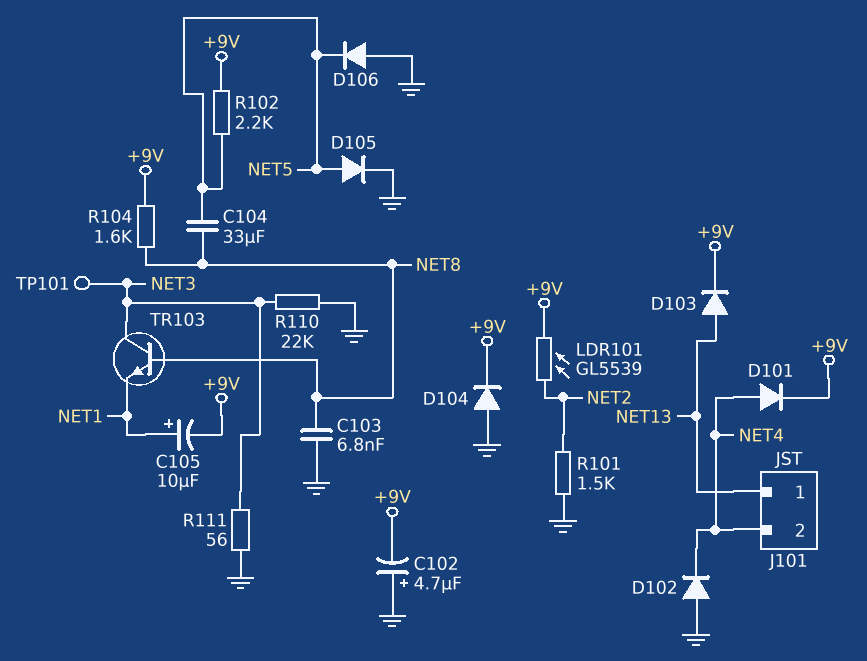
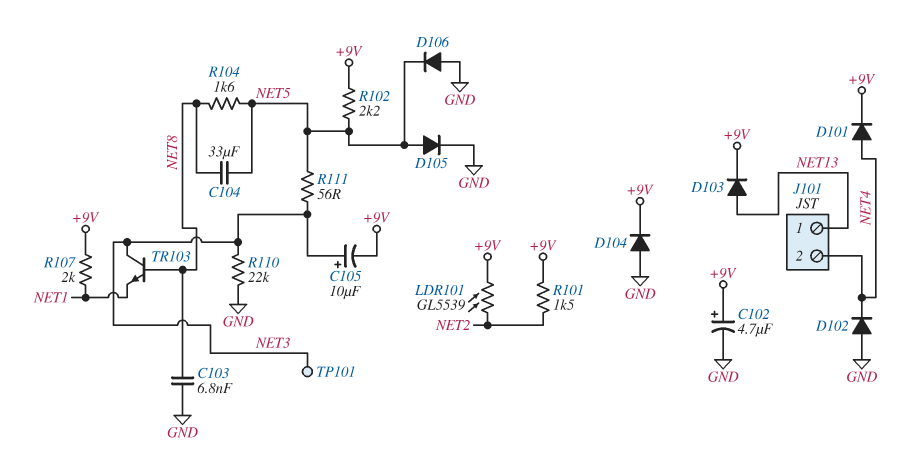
C102: 4.7uF (plus GND, minus +9V) -> 4.7uF (plus +9V, minus GND)
C105: 10uF (plus NET1, minus +9V) -> 10uF (plus NET3, minus +9V)
R101: 1.5k (GND, NET2) -> 1.5k (+9V, NET2)
R104: 1.6k (+9V, NET8) -> 1.6k (NET5, NET8)
R107: none -> 2k (+9V, NET1)
R111: 56 (GND, NET3) -> 56 (NET3, NET5)

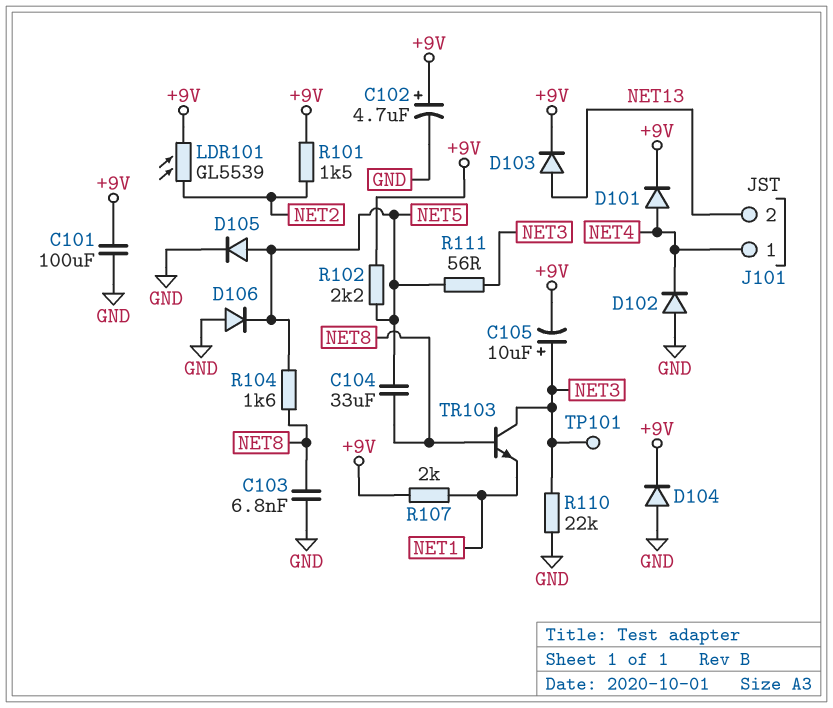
C101: none -> 100uF (+9V, GND)
J101 pin 1: NET13 -> NET4
J101 pin 2: NET4 -> NET13

